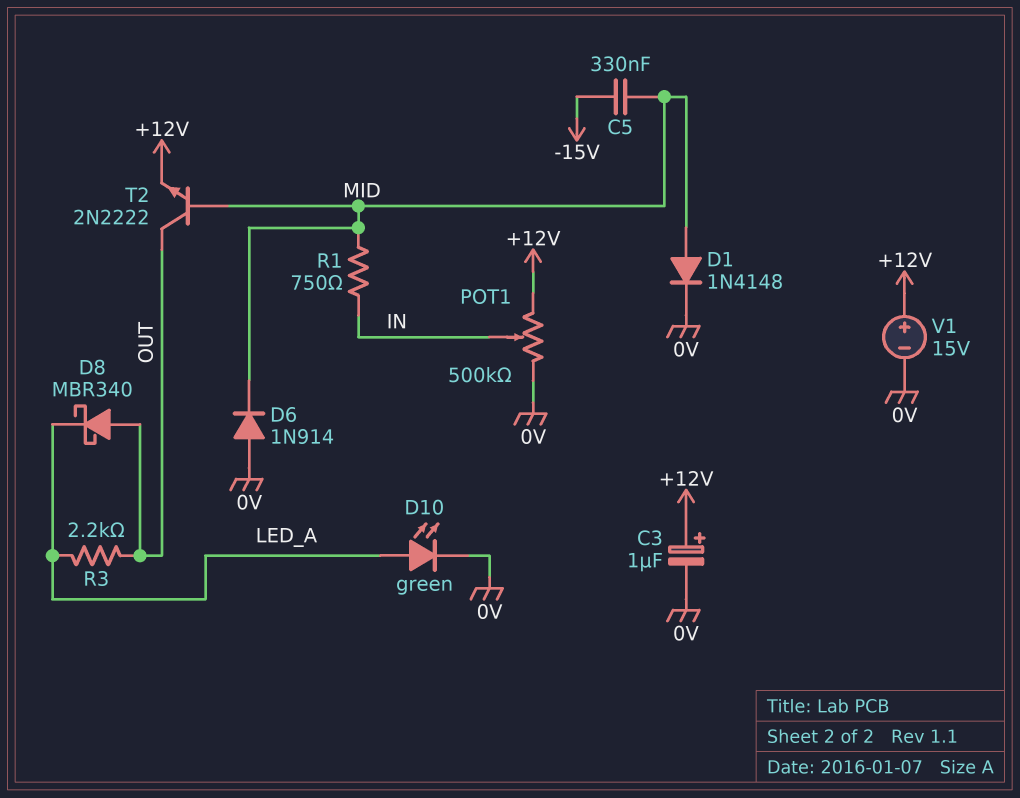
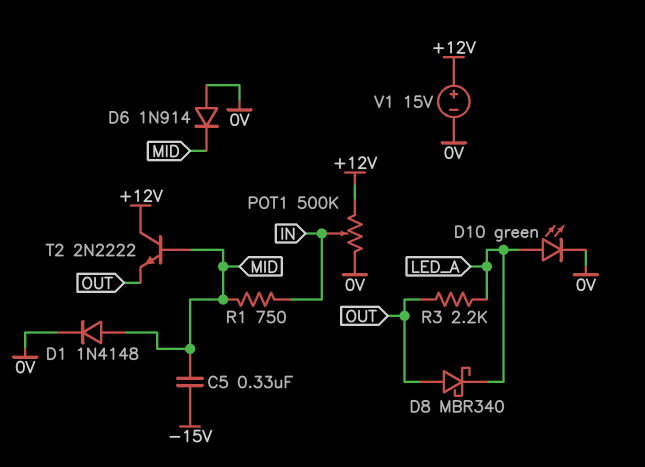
C3: 1uF (plus +12V, minus 0V) -> none
T2: NPN 2N2222 (B MID, C OUT, E +12V) -> NPN 2N2222 (B MID, C +12V, E OUT)

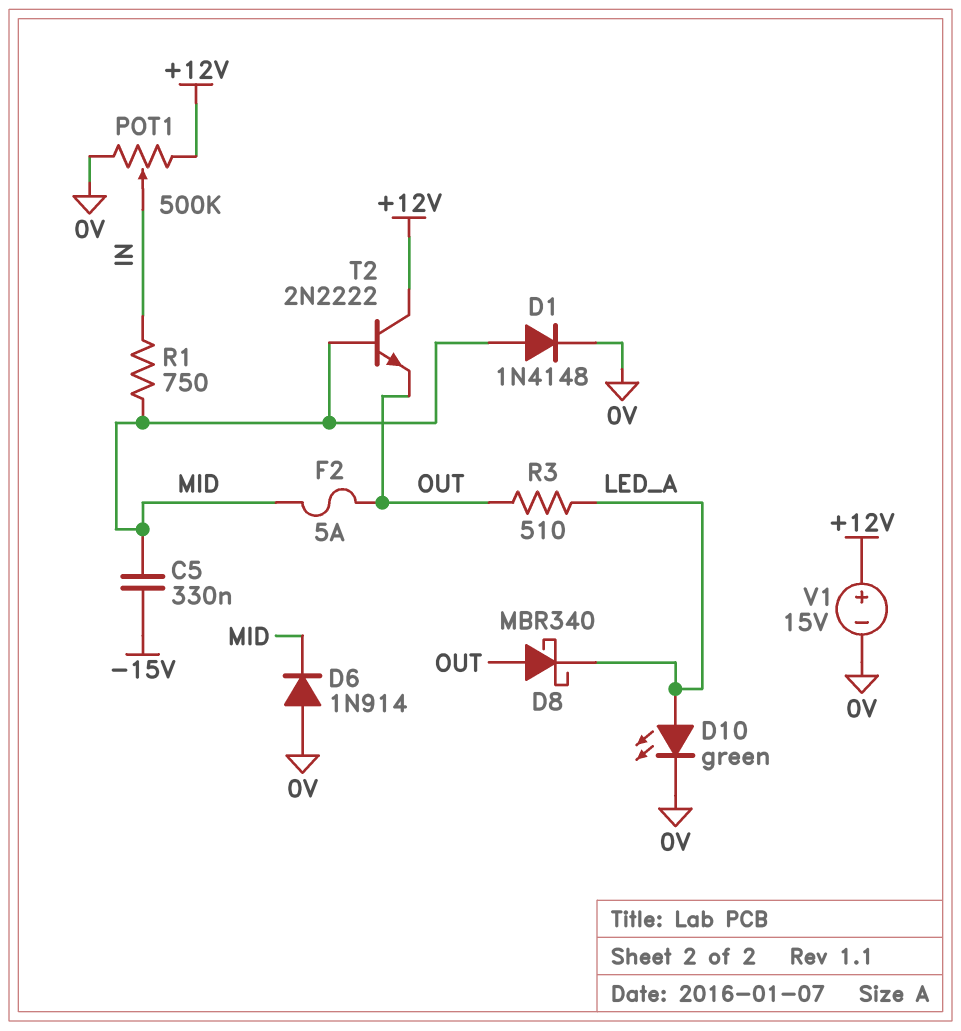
F2: none -> 5A (MID, OUT)
R3: 2.2k (LED_A, OUT) -> 510 (LED_A, OUT)

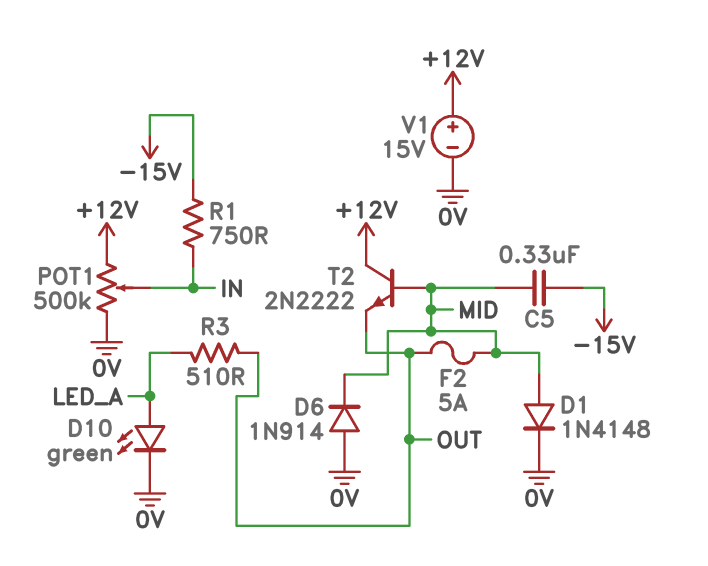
D8: schottky MBR340 (A OUT, K LED_A) -> none
R1: 750 (IN, MID) -> 750 (-15V, IN)

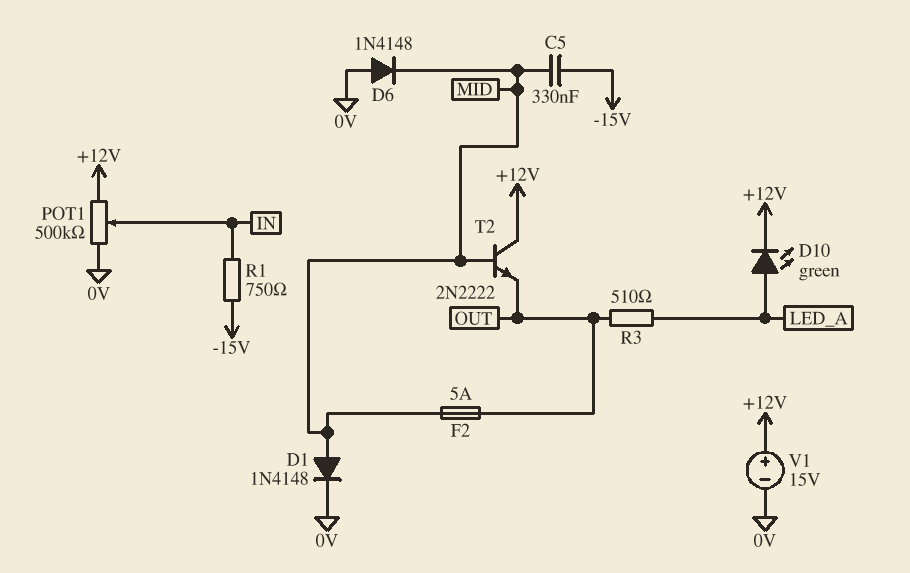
D6: diode 1N914 (A 0V, K MID) -> diode 1N4148 (A 0V, K MID)
D10: LED green (A LED_A, K 0V) -> LED green (A LED_A, K +12V)

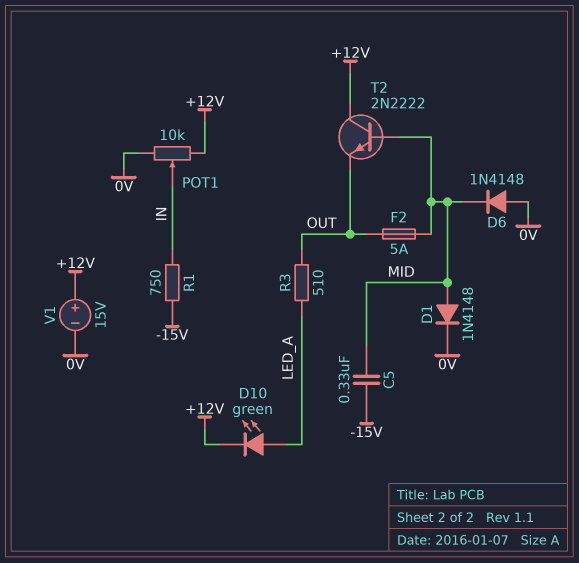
POT1: 500k (+12V, 0V, wiper IN) -> 10k (+12V, 0V, wiper IN)

